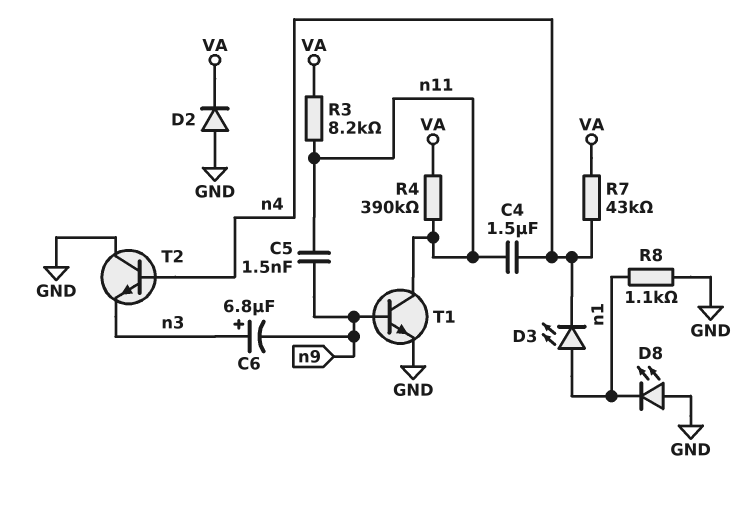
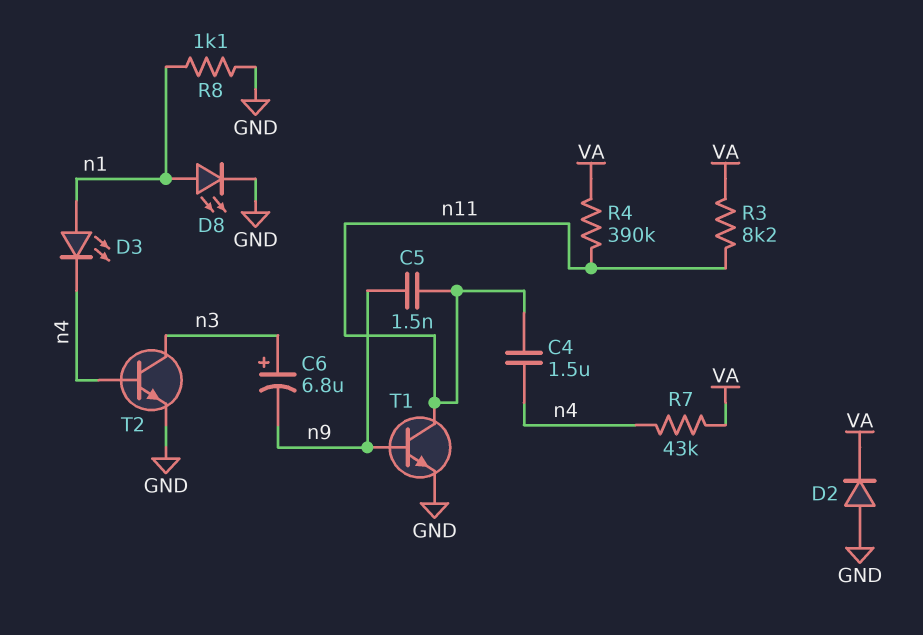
D8: LED (A GND, K n1) -> LED (A n1, K GND)
T2: NPN (B n4, C GND, E n3) -> NPN (B n4, C n3, E GND)

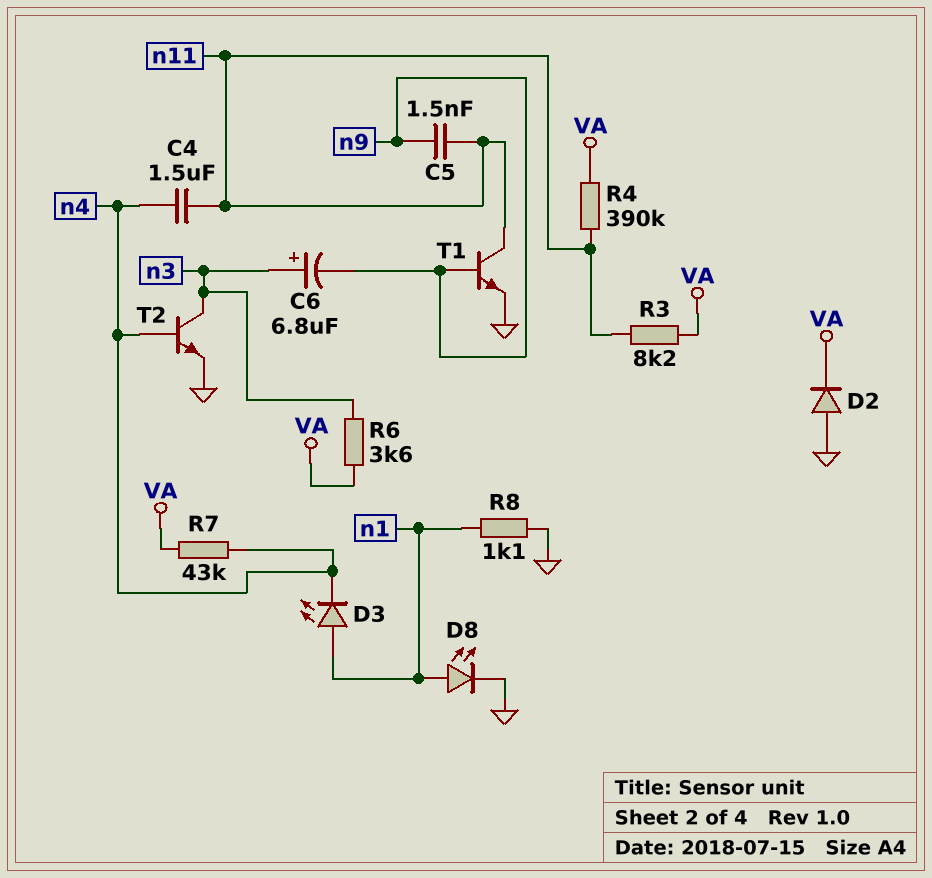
R6: none -> 3.6k (VA, n3)

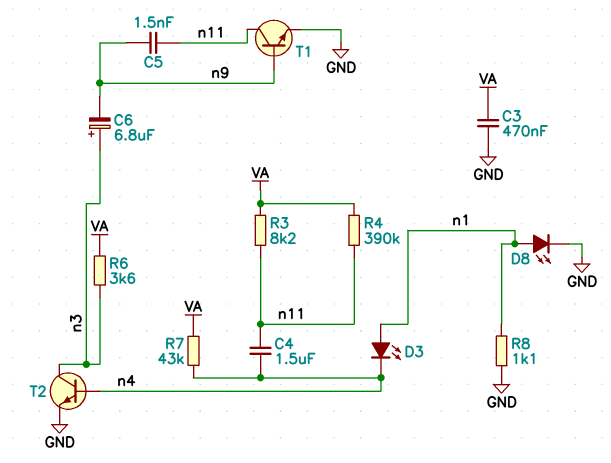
C3: none -> 470nF (GND, VA)
D2: diode (A GND, K VA) -> none

